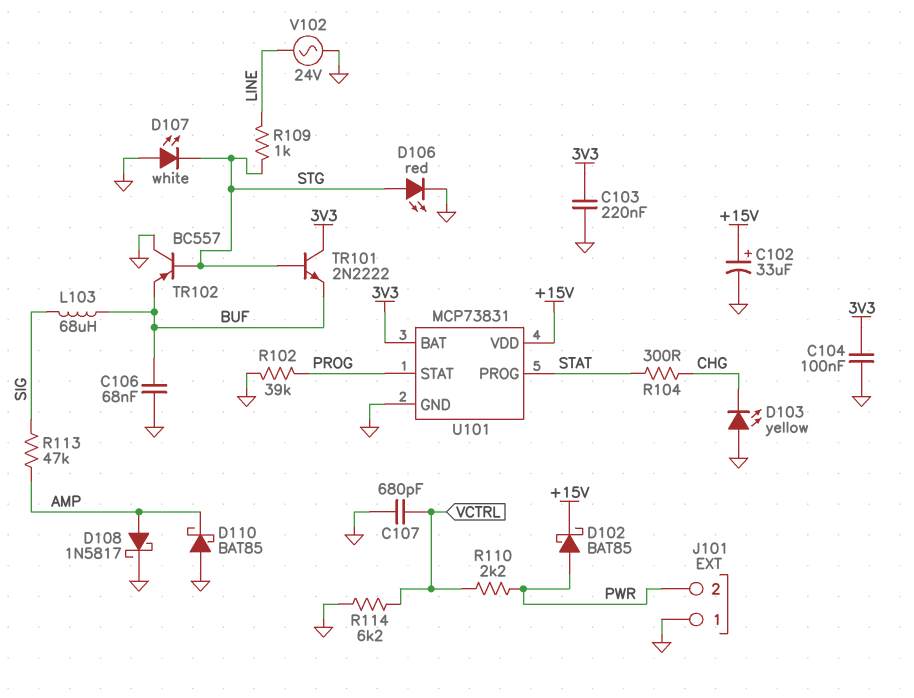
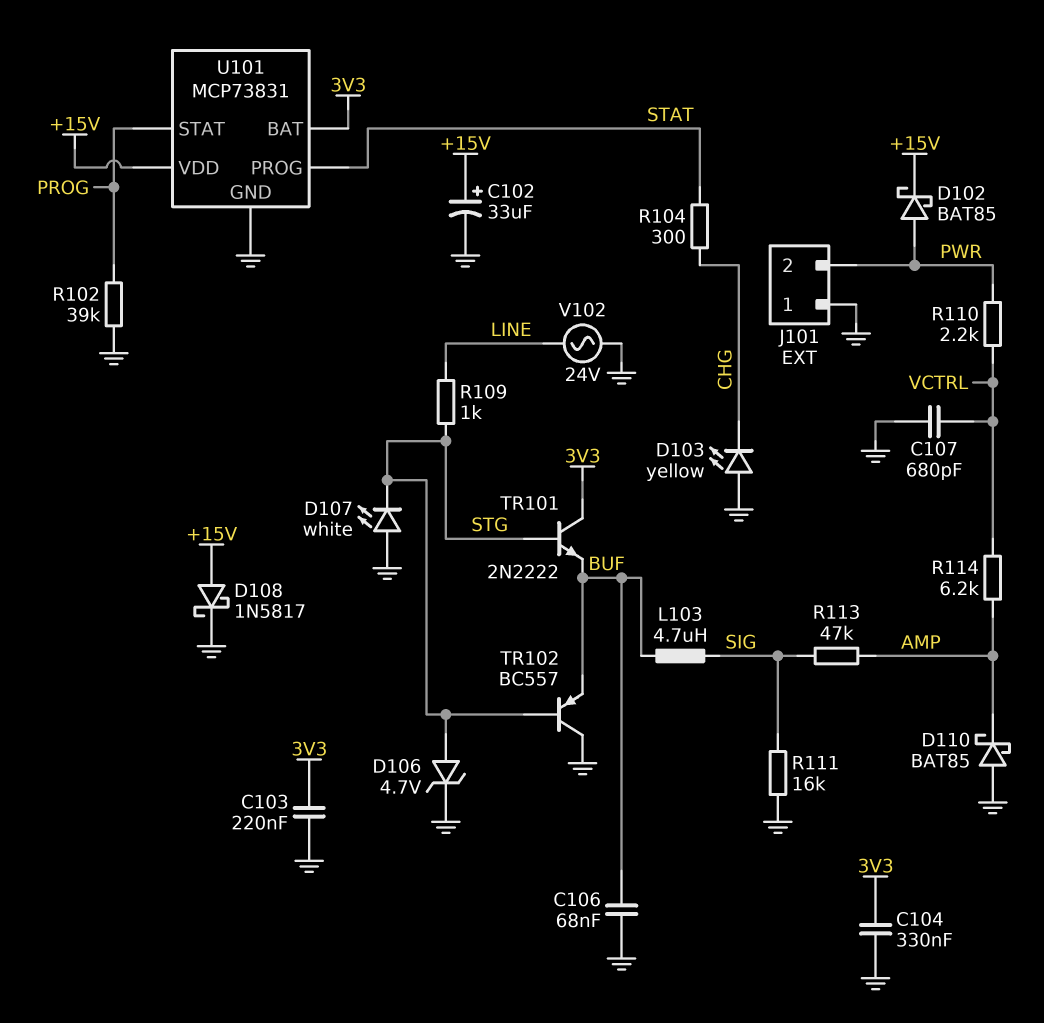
C104: 100nF (3V3, GND) -> 330nF (3V3, GND)
D106: LED red (A STG, K GND) -> zener 4.7V (A STG, K GND)
D108: schottky 1N5817 (A AMP, K GND) -> schottky 1N5817 (A +15V, K GND)
L103: 68uH (BUF, SIG) -> 4.7uH (BUF, SIG)
R111: none -> 16k (GND, SIG)
R114: 6.2k (GND, VCTRL) -> 6.2k (AMP, VCTRL)

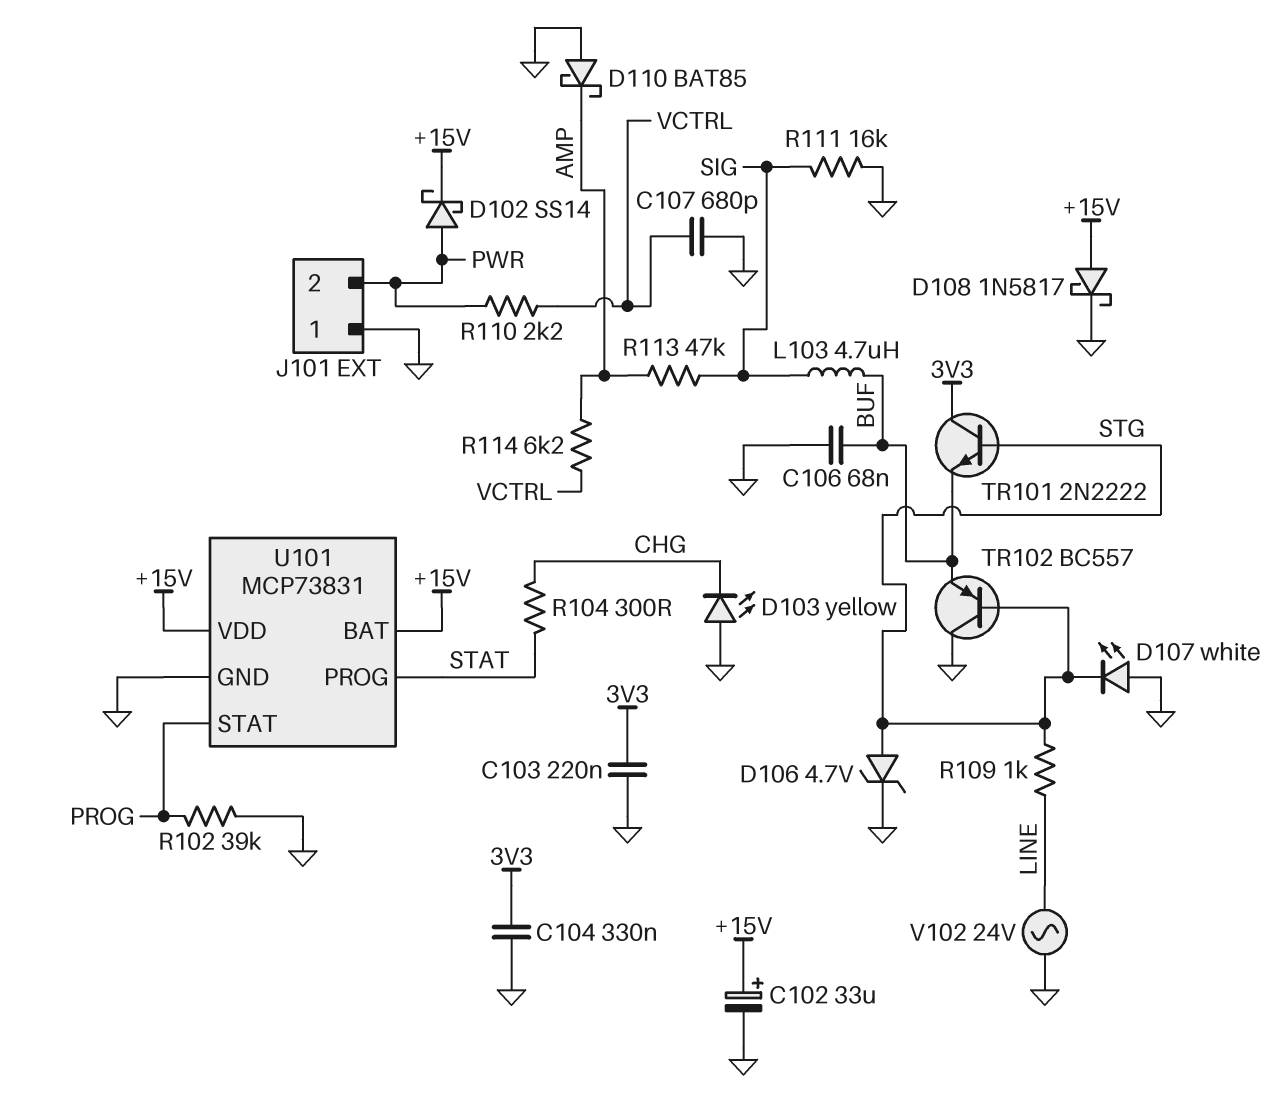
D102: schottky BAT85 (A PWR, K +15V) -> schottky SS14 (A PWR, K +15V)
U101 pin BAT: 3V3 -> +15V

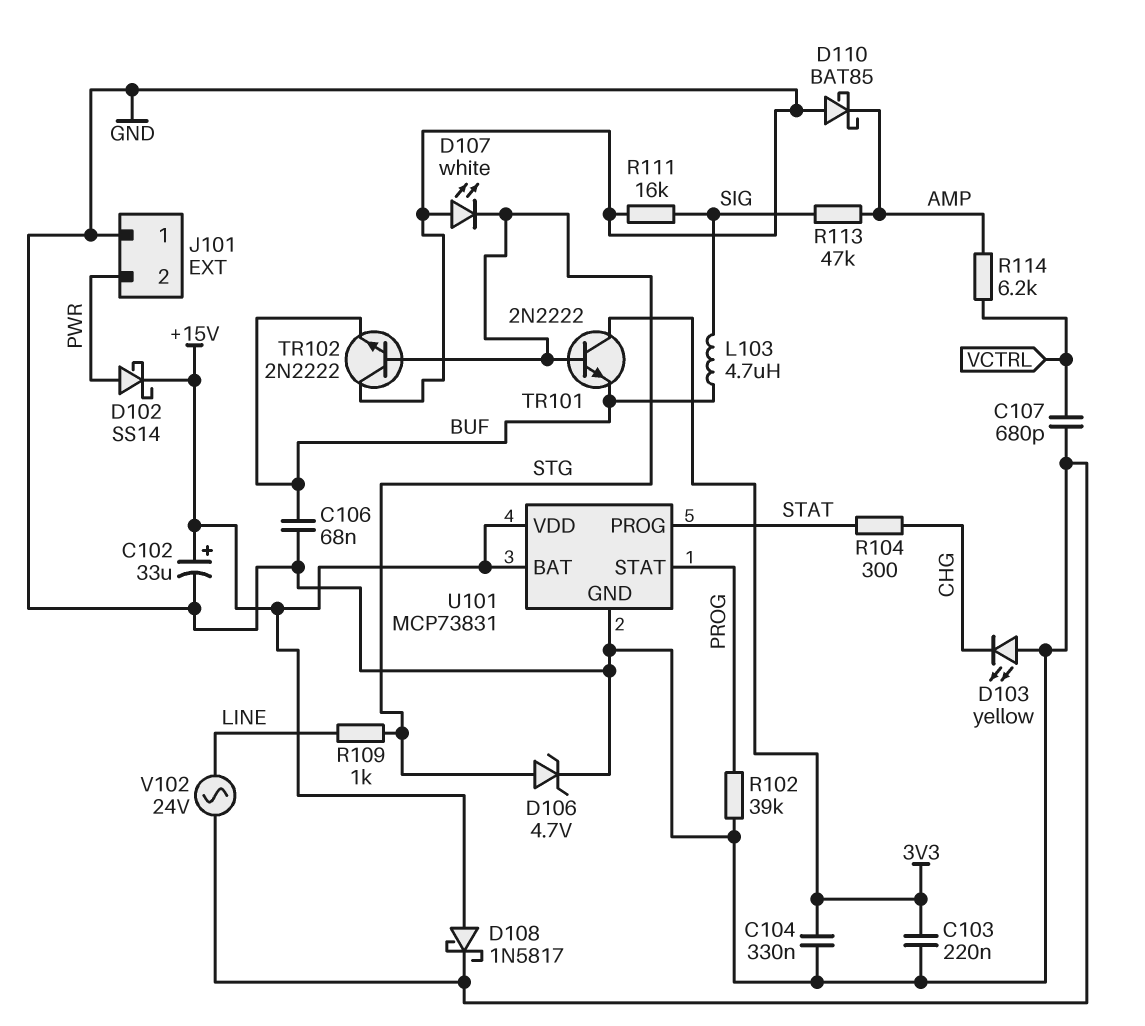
R110: 2.2k (PWR, VCTRL) -> none
TR102: PNP BC557 (B STG, C GND, E BUF) -> NPN 2N2222 (B STG, C GND, E BUF)

